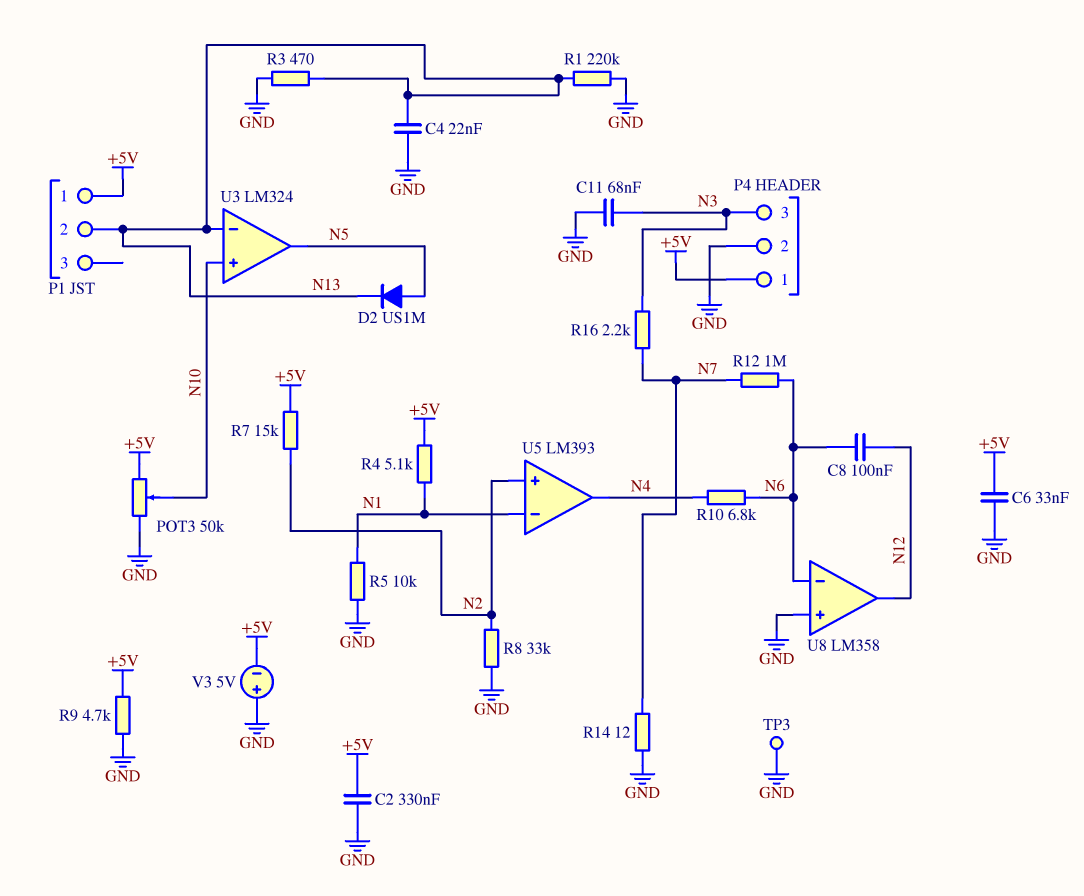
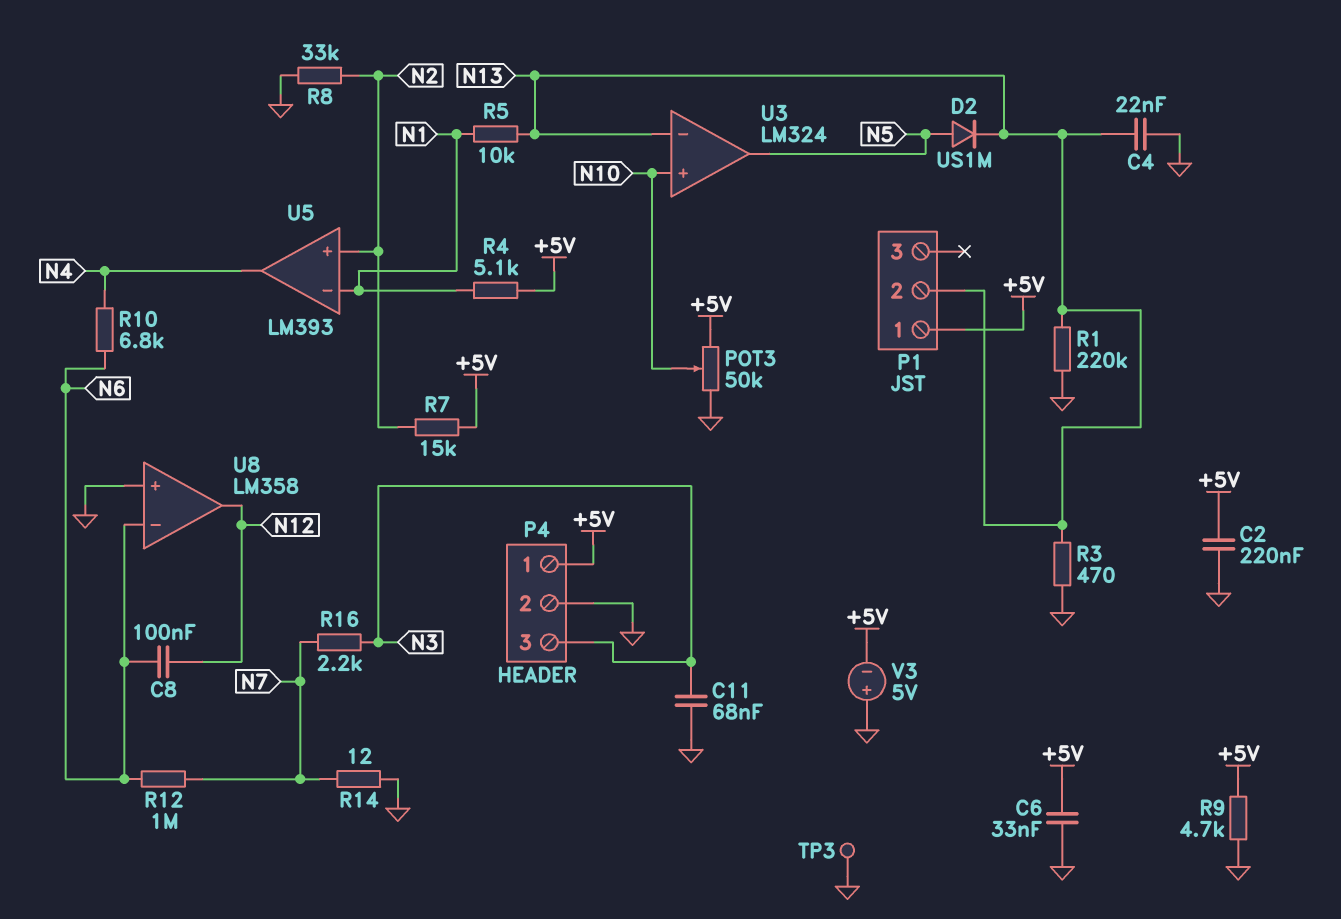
C2: 330nF (+5V, GND) -> 220nF (+5V, GND)
R5: 10k (GND, N1) -> 10k (N1, N13)

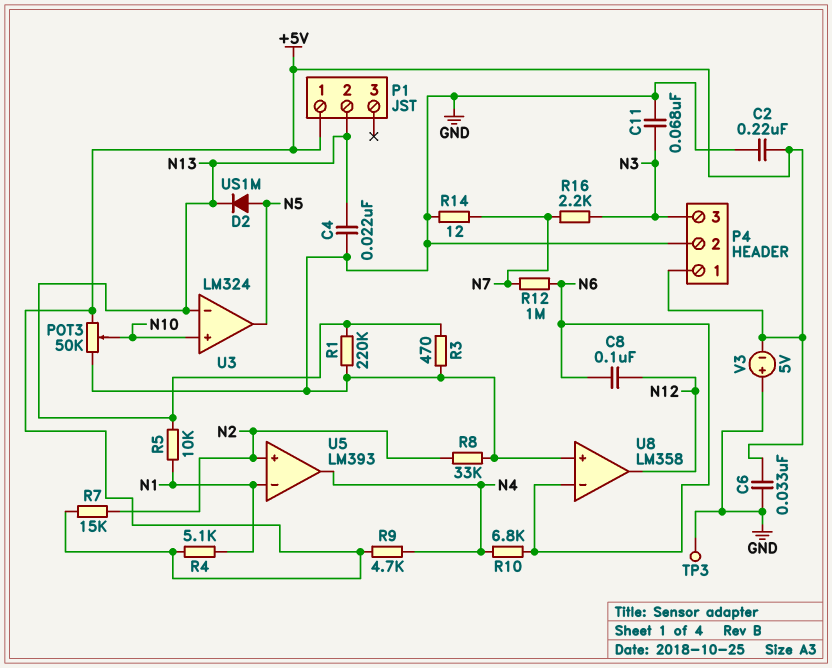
R9: 4.7k (+5V, GND) -> 4.7k (+5V, N4)

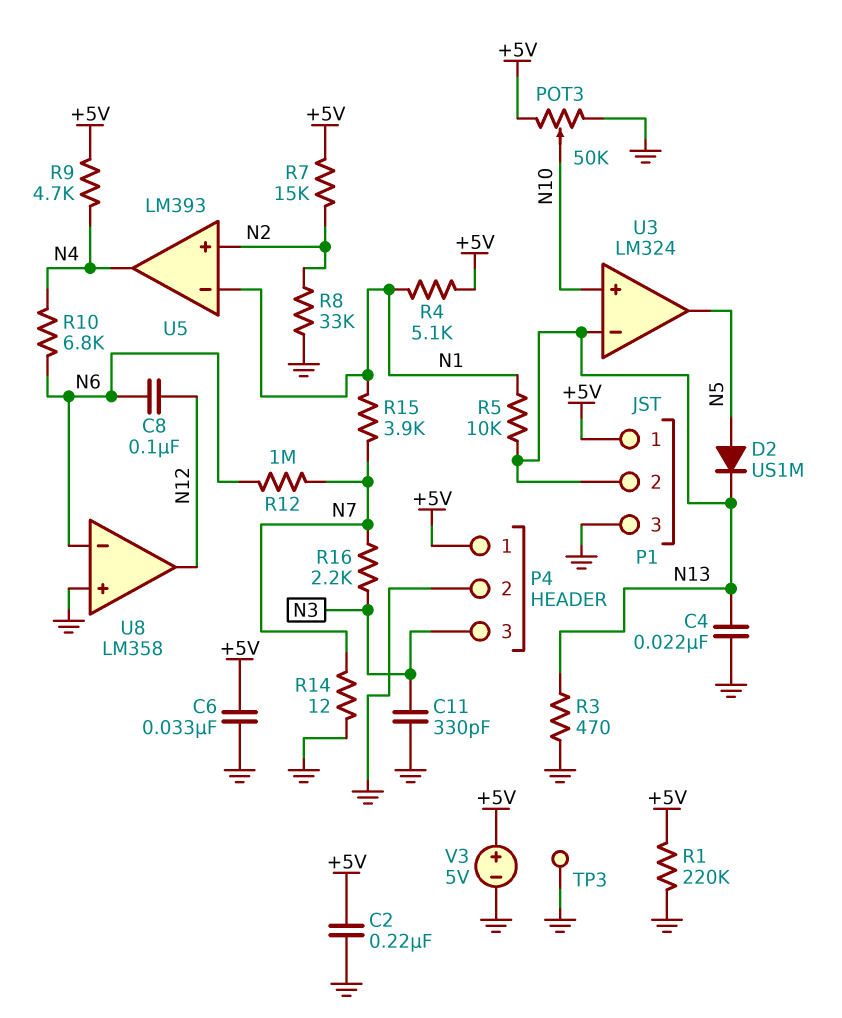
C11: 68nF (GND, N3) -> 330pF (GND, N3)
P1 pin 3: none -> GND
R1: 220k (GND, N13) -> 220k (+5V, GND)
R15: none -> 3.9k (N1, N7)
V3: 5V (plus GND, minus +5V) -> 5V (plus +5V, minus GND)

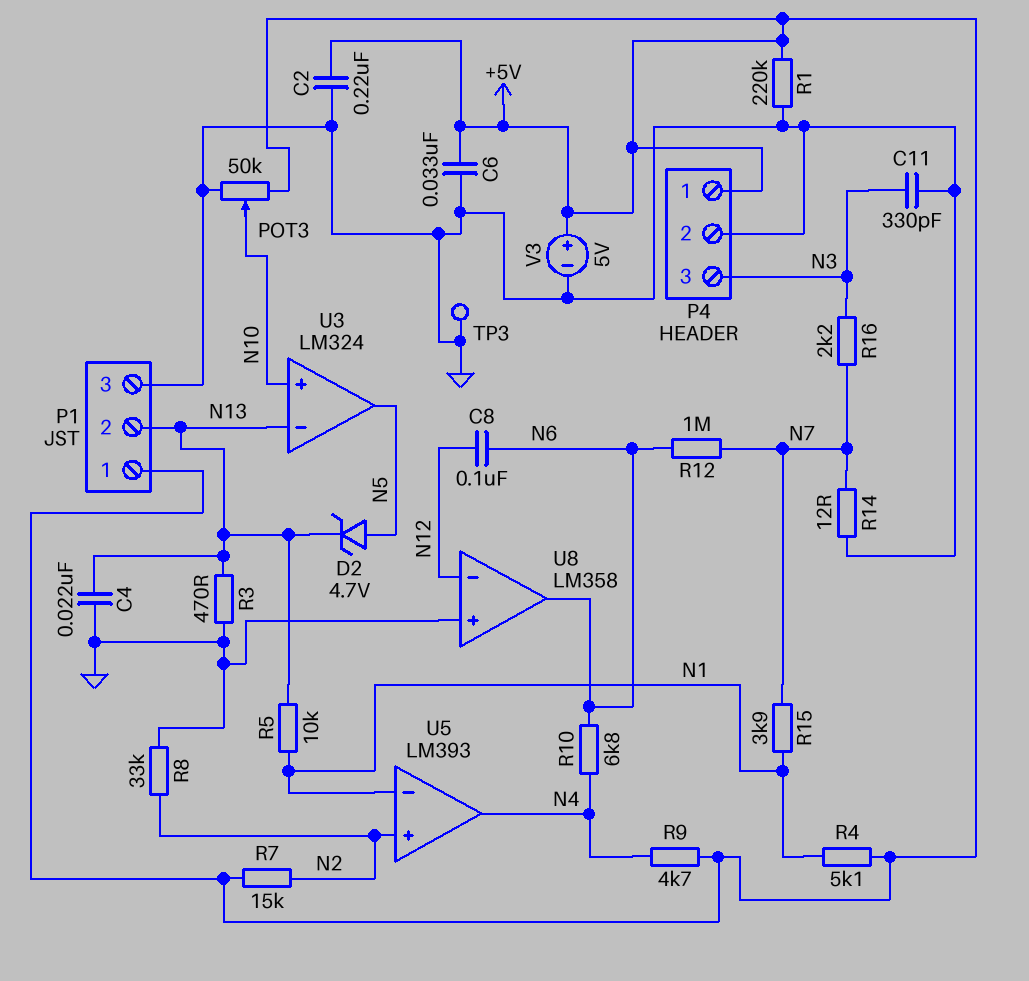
D2: diode US1M (A N5, K N13) -> zener 4.7V (A N5, K N13)
U8 pin in-: N6 -> N12
U8 pin out: N12 -> N6

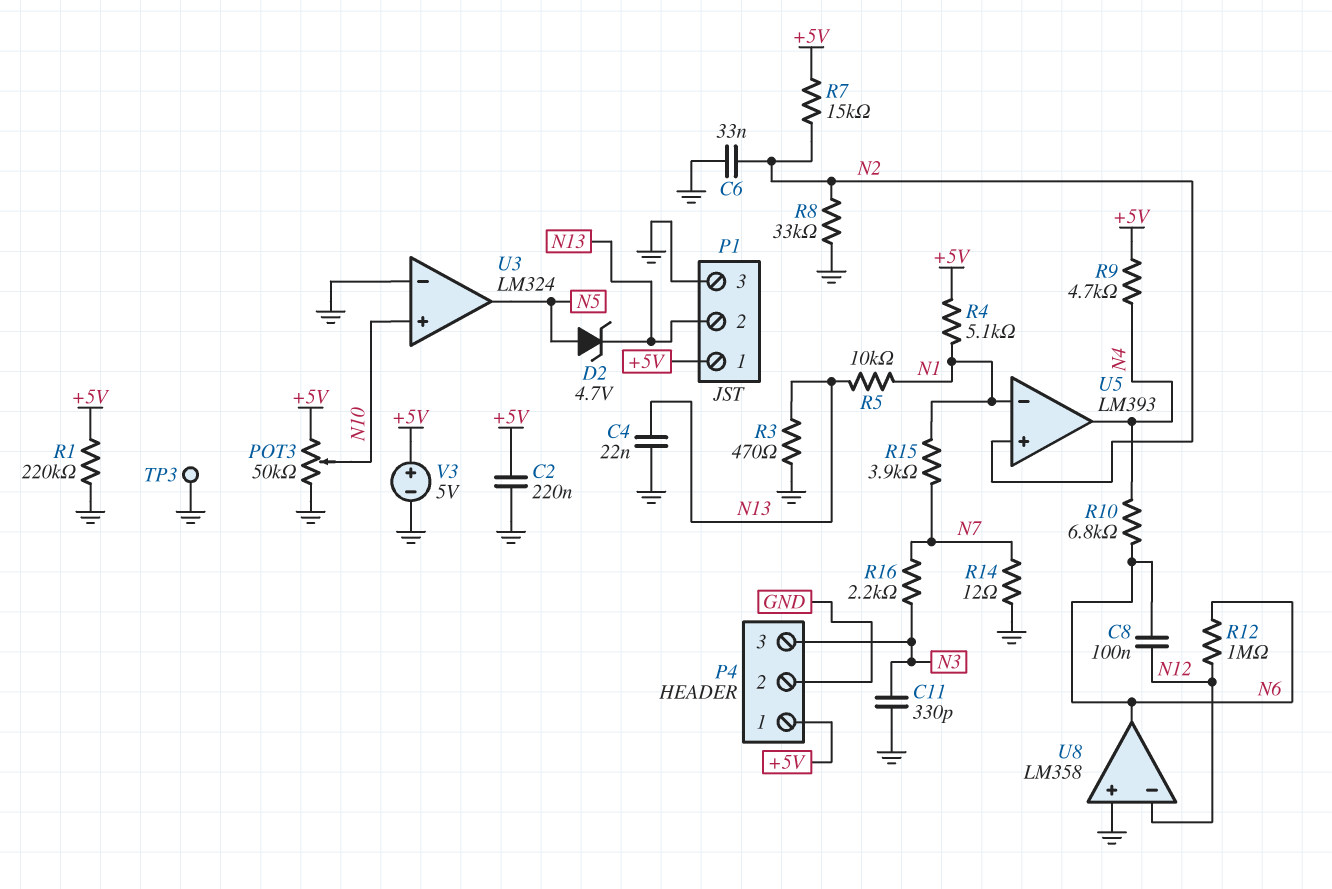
C6: 33nF (+5V, GND) -> 33nF (GND, N2)
R12: 1M (N6, N7) -> 1M (N6, N12)
U3 pin in-: N13 -> GND

